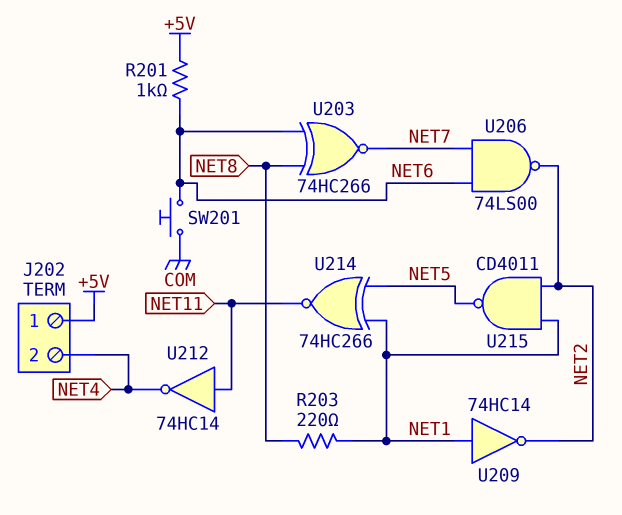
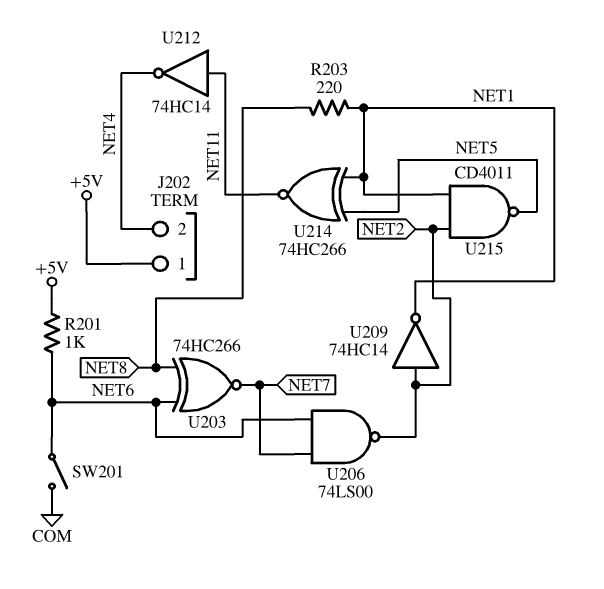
SW201: button (COM, NET6) -> switch (COM, NET6)
U209: NOT 74HC14 (in NET1, out NET2) -> NOT 74HC14 (in NET2, out NET1)

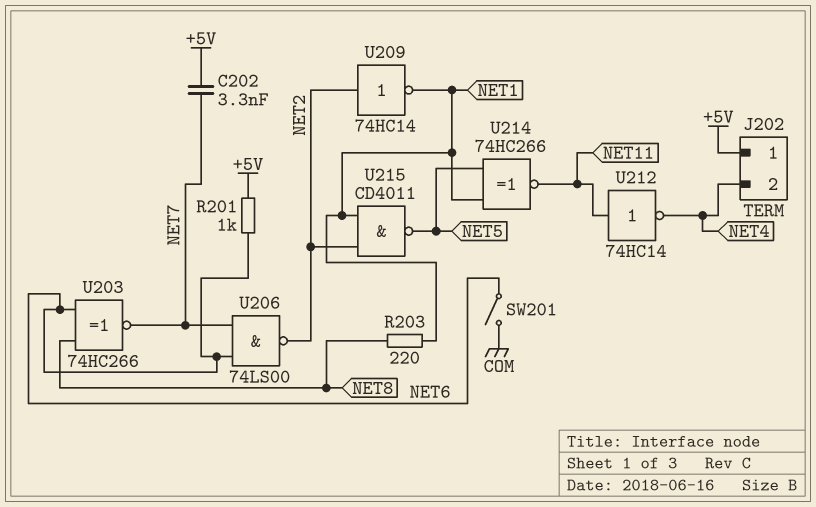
C202: none -> 3.3nF (+5V, NET7)

